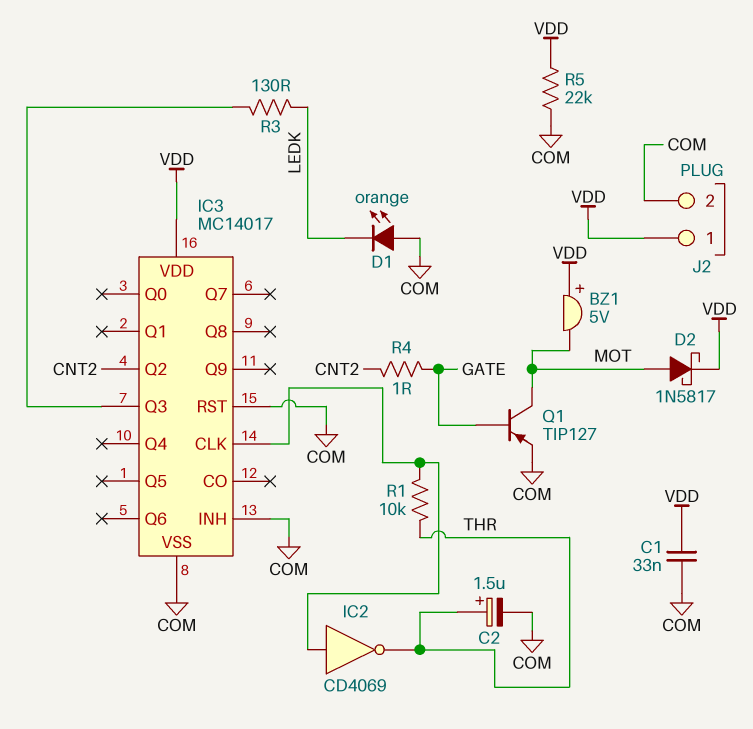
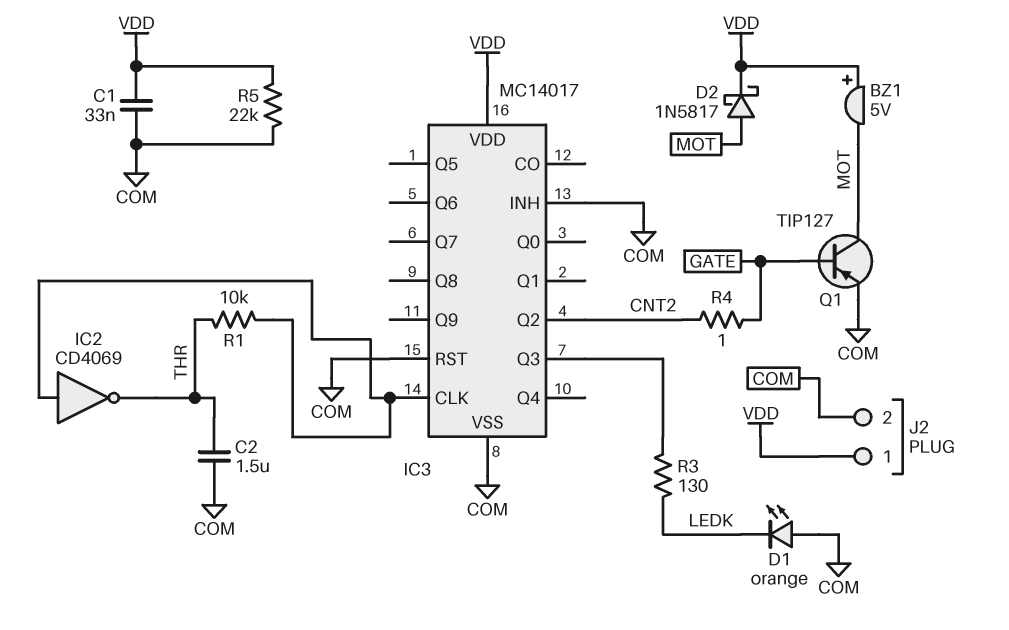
C2: 1.5uF (plus THR, minus COM) -> 1.5uF (COM, THR)

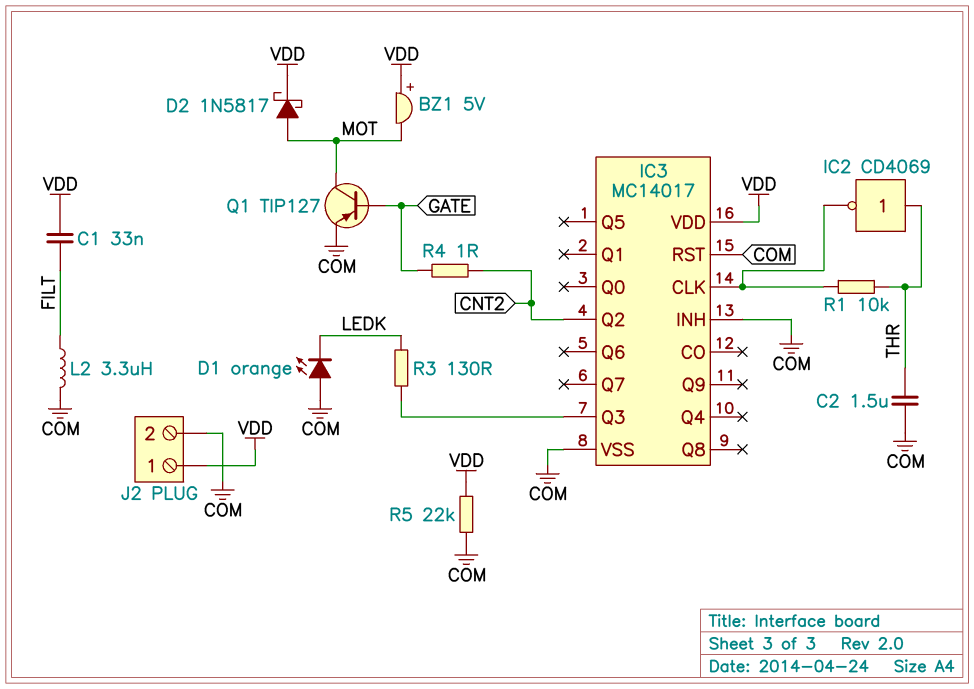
C1: 33nF (COM, VDD) -> 33nF (FILT, VDD)
IC2: NOT CD4069 (in IC3/CLK, out THR) -> NOT CD4069 (in THR, out IC3/CLK)
L2: none -> 3.3uH (COM, FILT)

